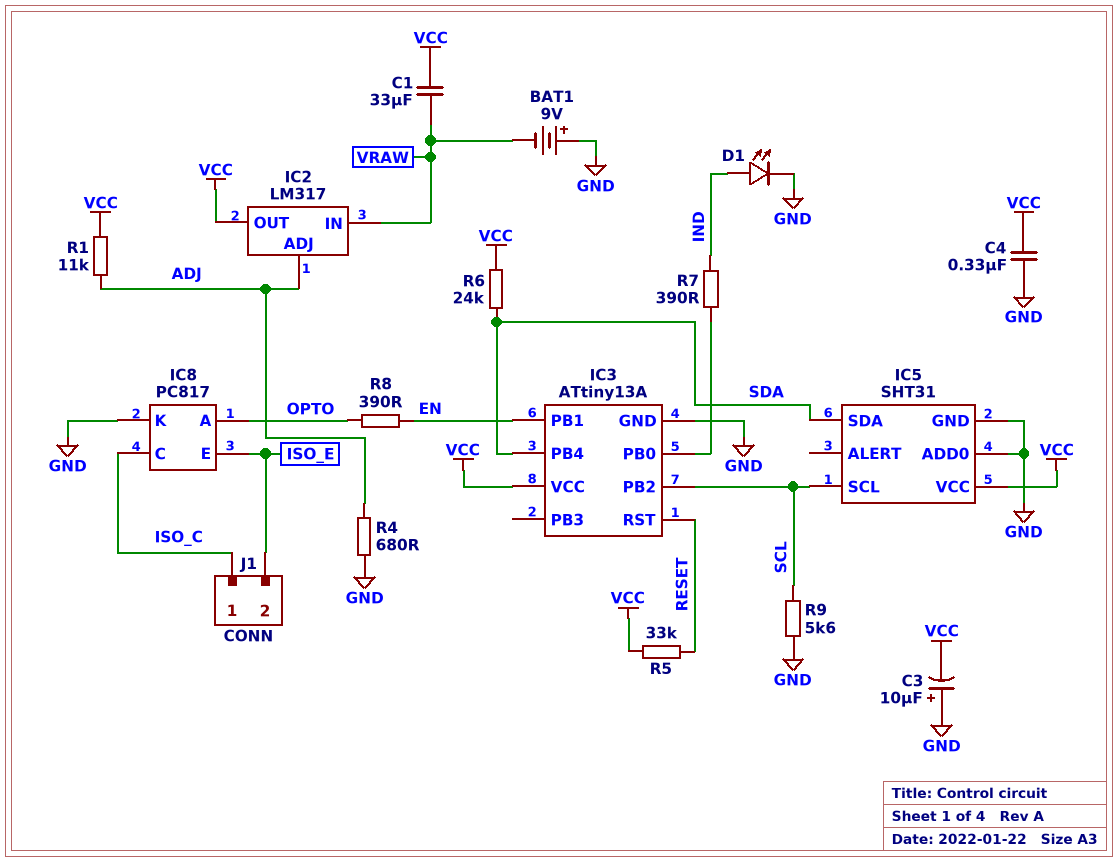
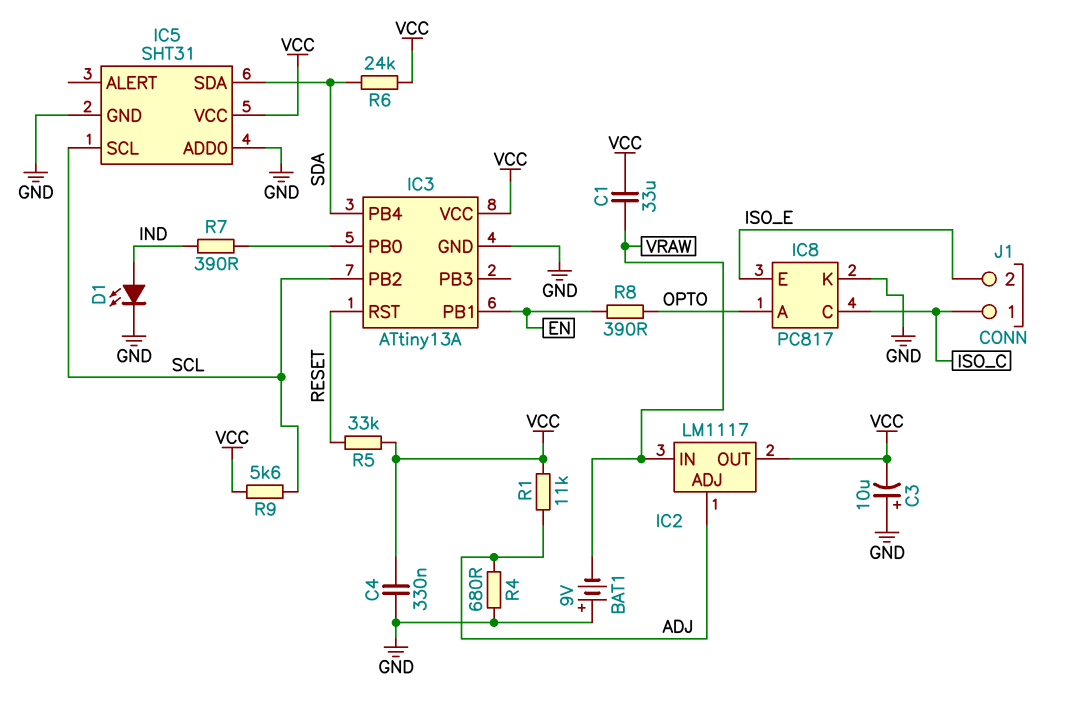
IC2: LM317 -> LM1117
R9: 5.6k (GND, SCL) -> 5.6k (SCL, VCC)

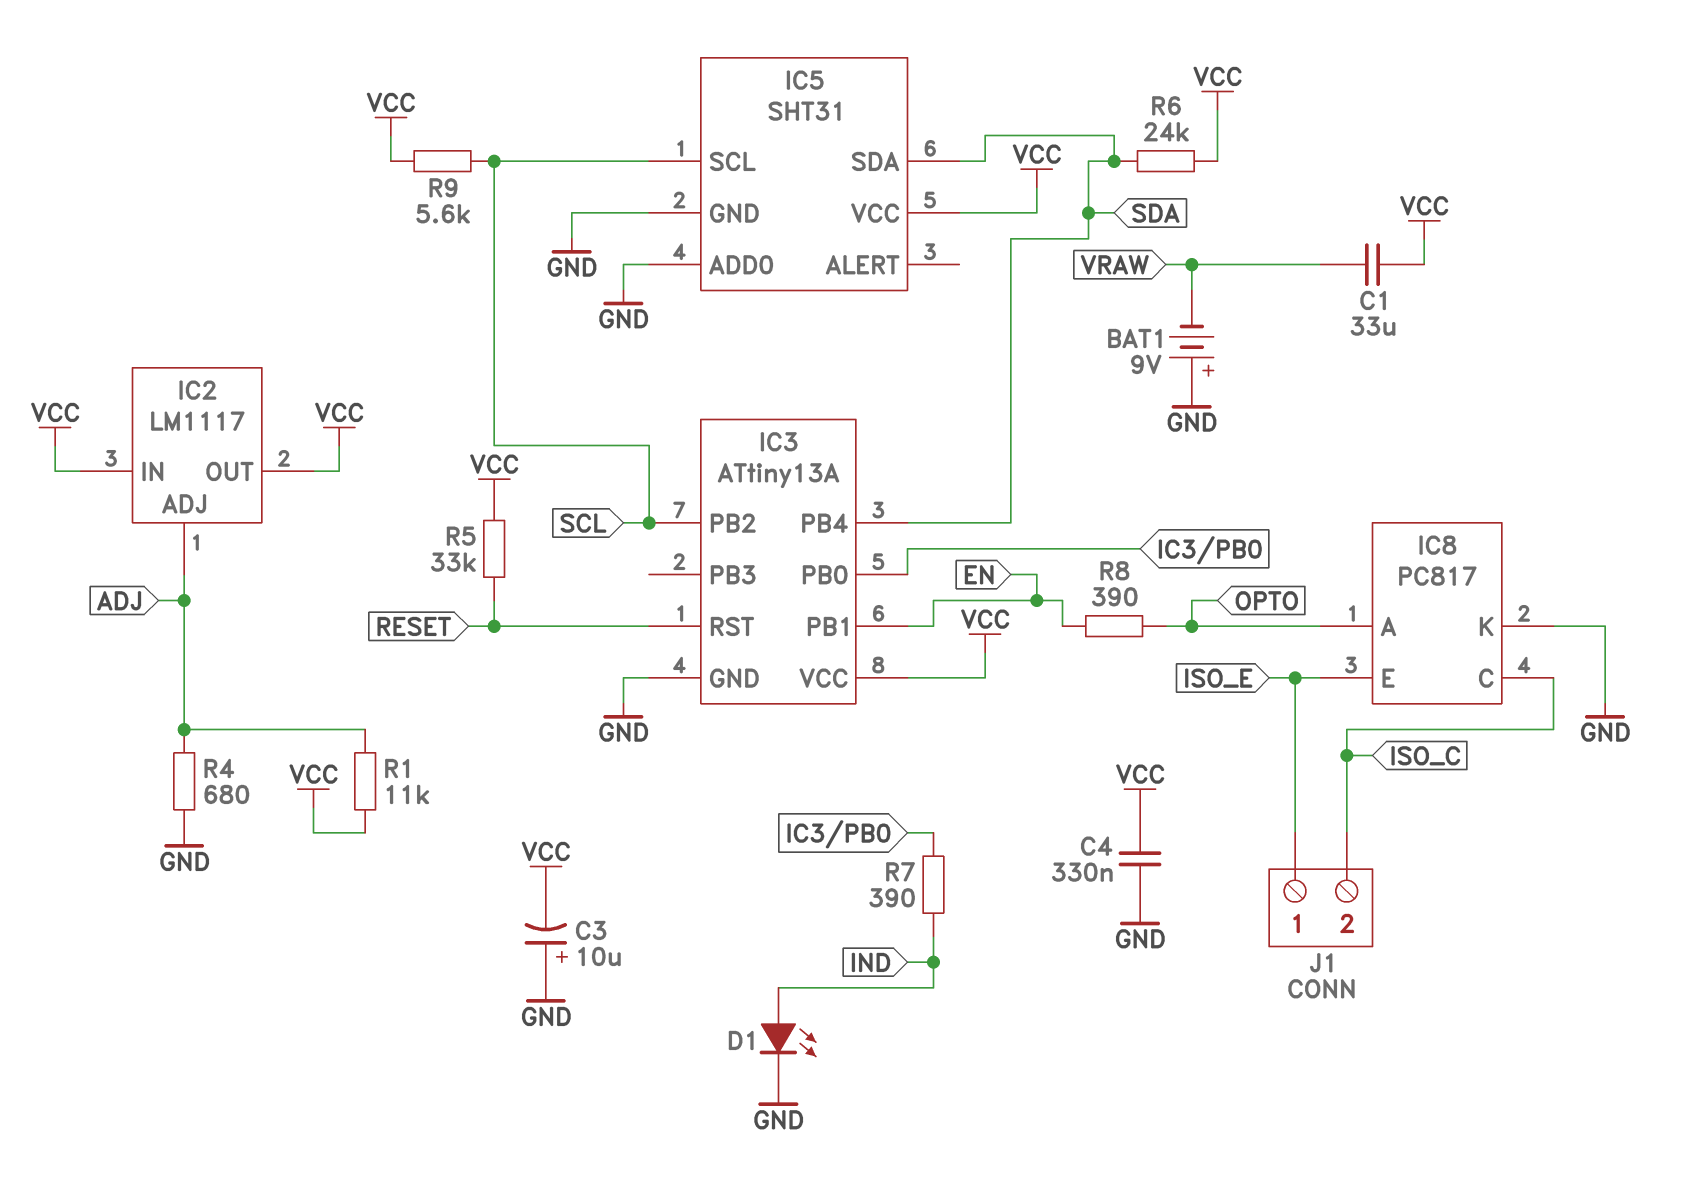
IC2 pin IN: VRAW -> VCC
J1 pin 1: ISO_C -> ISO_E
J1 pin 2: ISO_E -> ISO_C

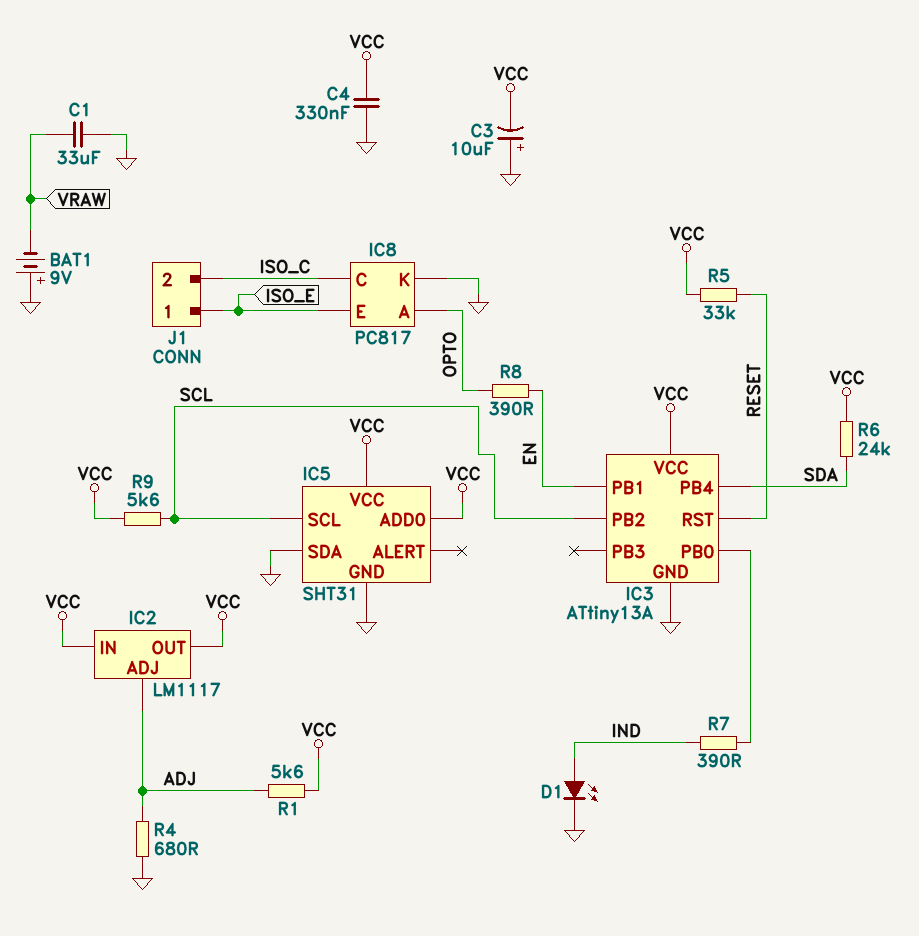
C1: 33uF (VCC, VRAW) -> 33uF (GND, VRAW)
IC5 pin ADD0: GND -> VCC
IC5 pin SDA: SDA -> GND
R1: 11k (ADJ, VCC) -> 5.6k (ADJ, VCC)

